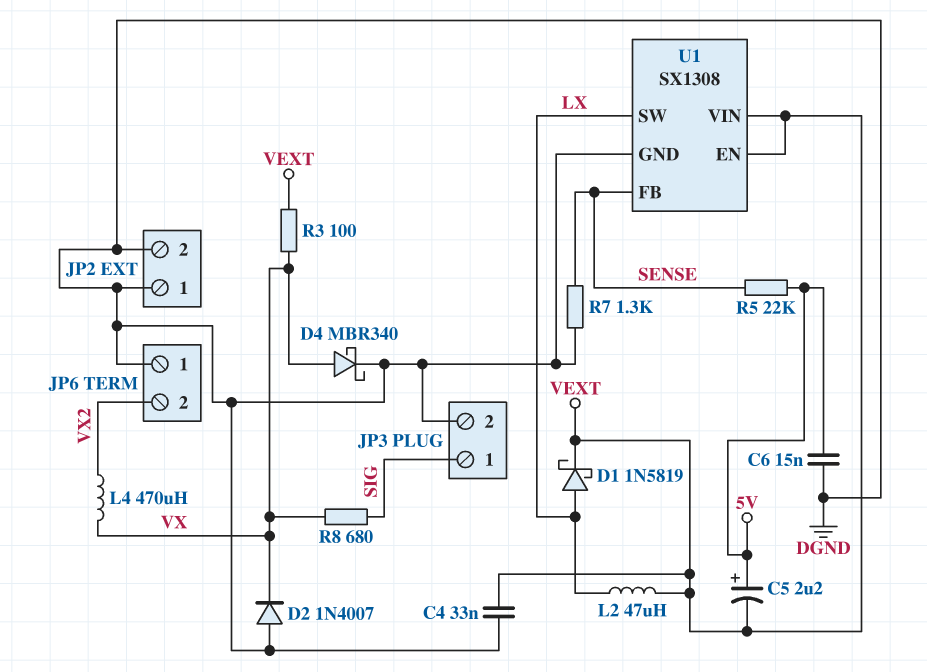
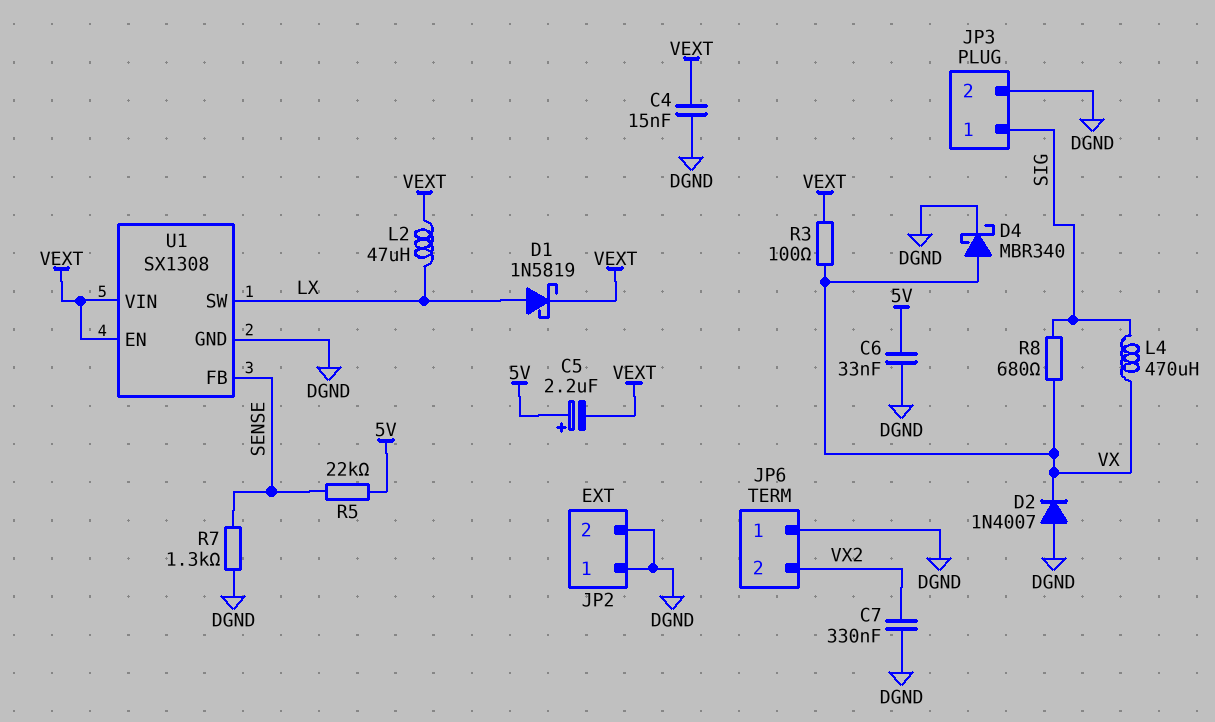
C4: 33nF (DGND, VEXT) -> 15nF (DGND, VEXT)
C6: 15nF (5V, DGND) -> 33nF (5V, DGND)
C7: none -> 330nF (DGND, VX2)
L4: 470uH (VX, VX2) -> 470uH (SIG, VX)

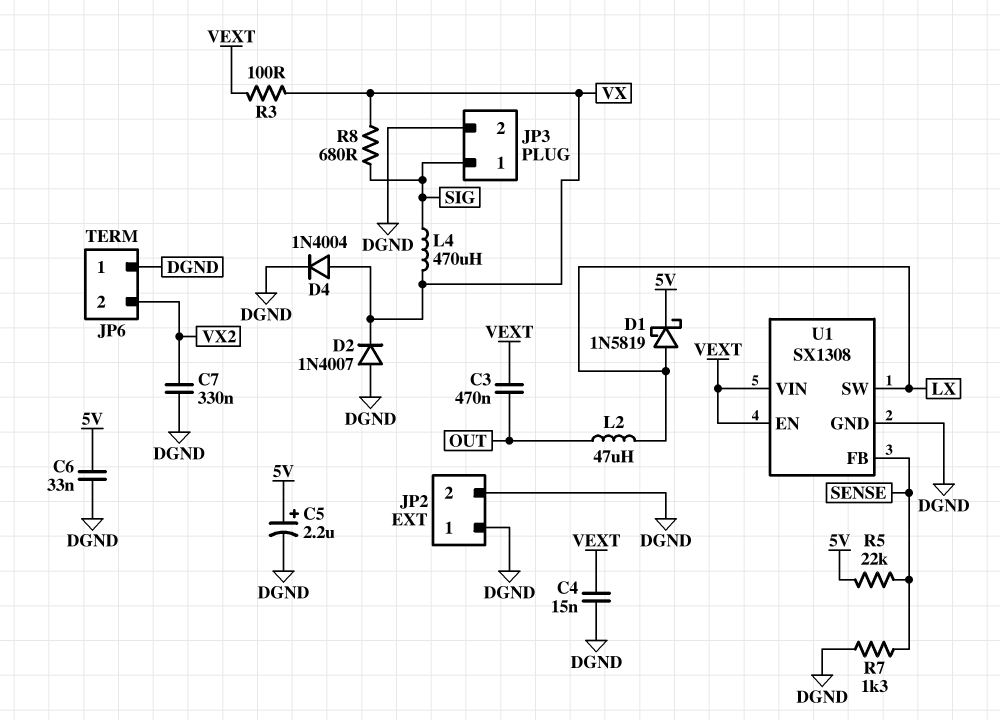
C3: none -> 470nF (OUT, VEXT)
C5: 2.2uF (plus 5V, minus VEXT) -> 2.2uF (plus 5V, minus DGND)
D1: schottky 1N5819 (A LX, K VEXT) -> schottky 1N5819 (A LX, K 5V)
D4: schottky MBR340 (A VX, K DGND) -> diode 1N4004 (A VX, K DGND)
L2: 47uH (LX, VEXT) -> 47uH (LX, OUT)

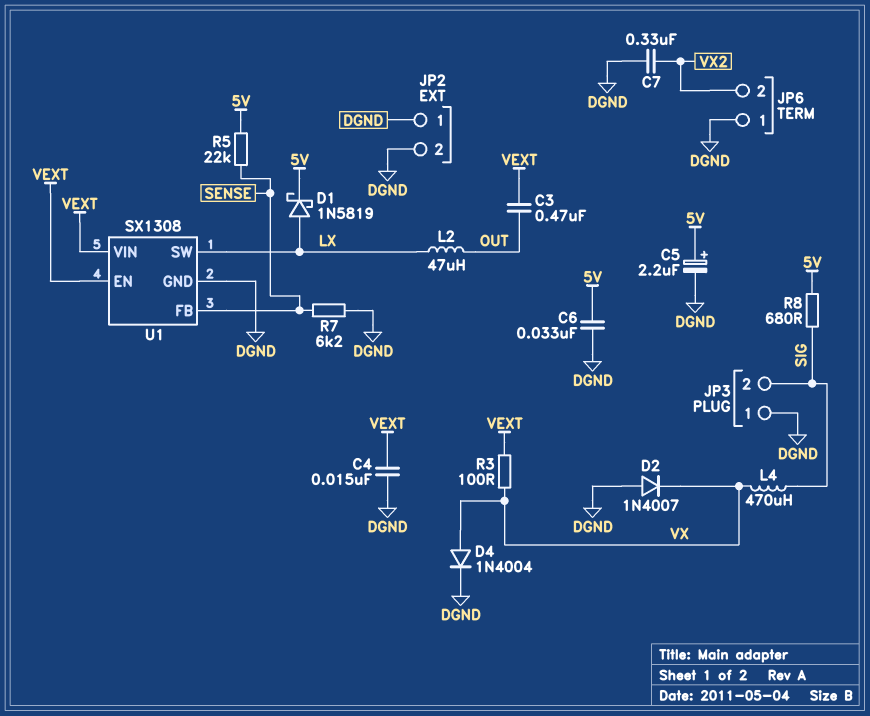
JP3 pin 1: SIG -> DGND
JP3 pin 2: DGND -> SIG
R7: 1.3k (DGND, SENSE) -> 6.2k (DGND, SENSE)
R8: 680 (SIG, VX) -> 680 (5V, SIG)

